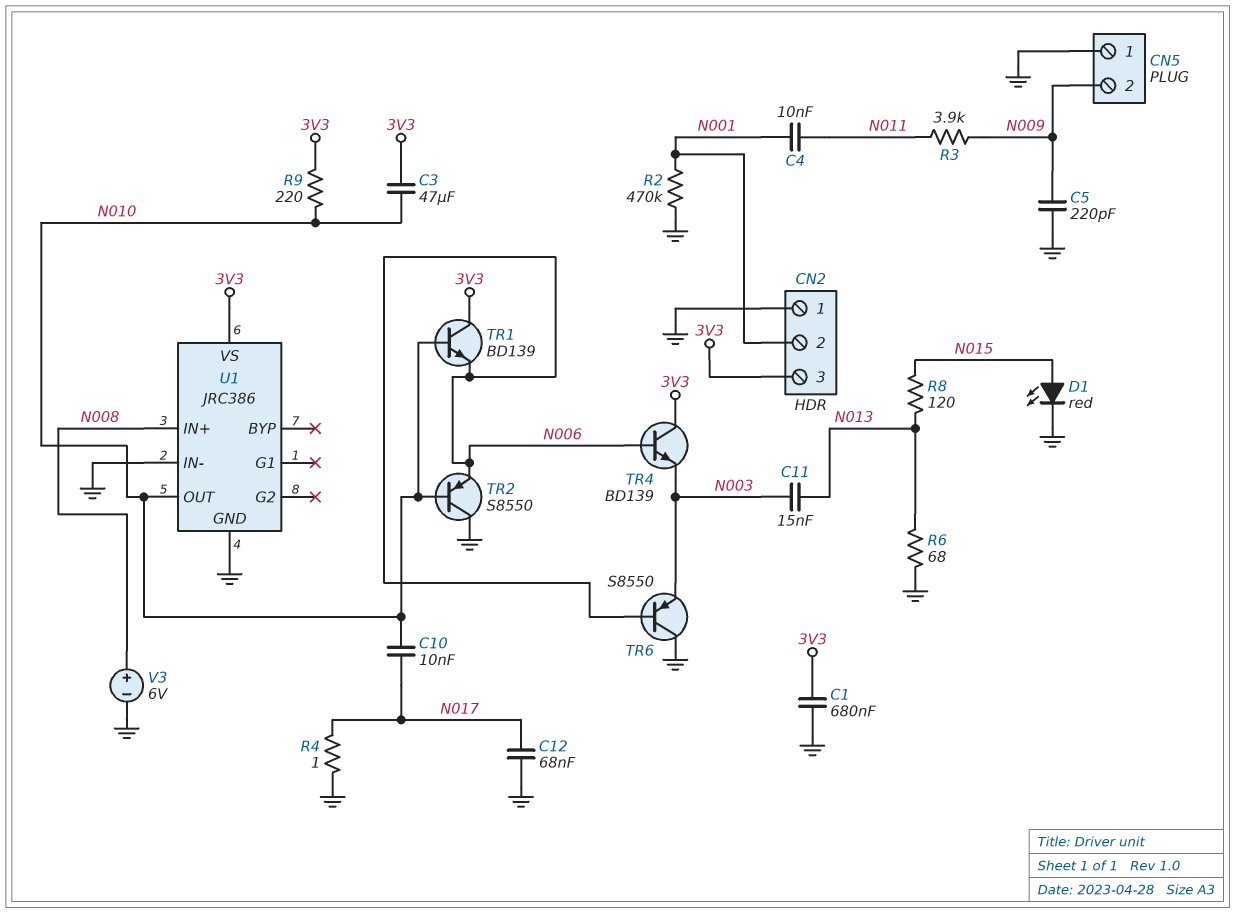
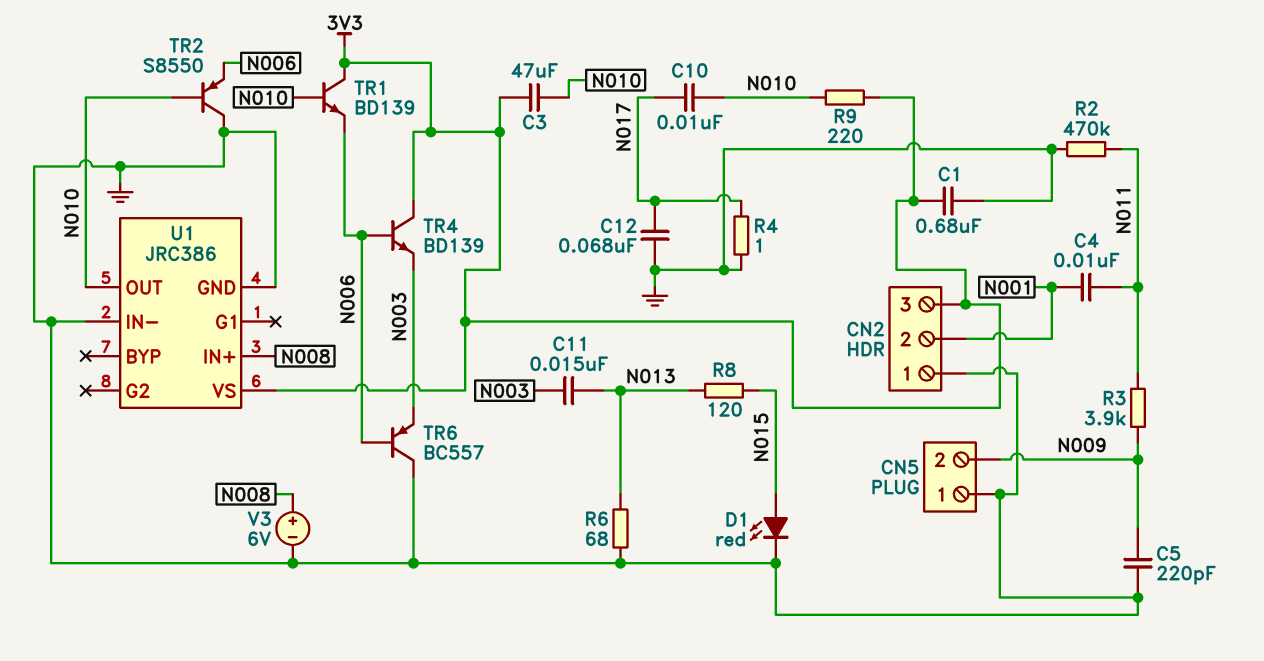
R2: 470k (GND, N001) -> 470k (GND, N011)
TR6: PNP S8550 (B N006, C GND, E N003) -> PNP BC557 (B N006, C GND, E N003)

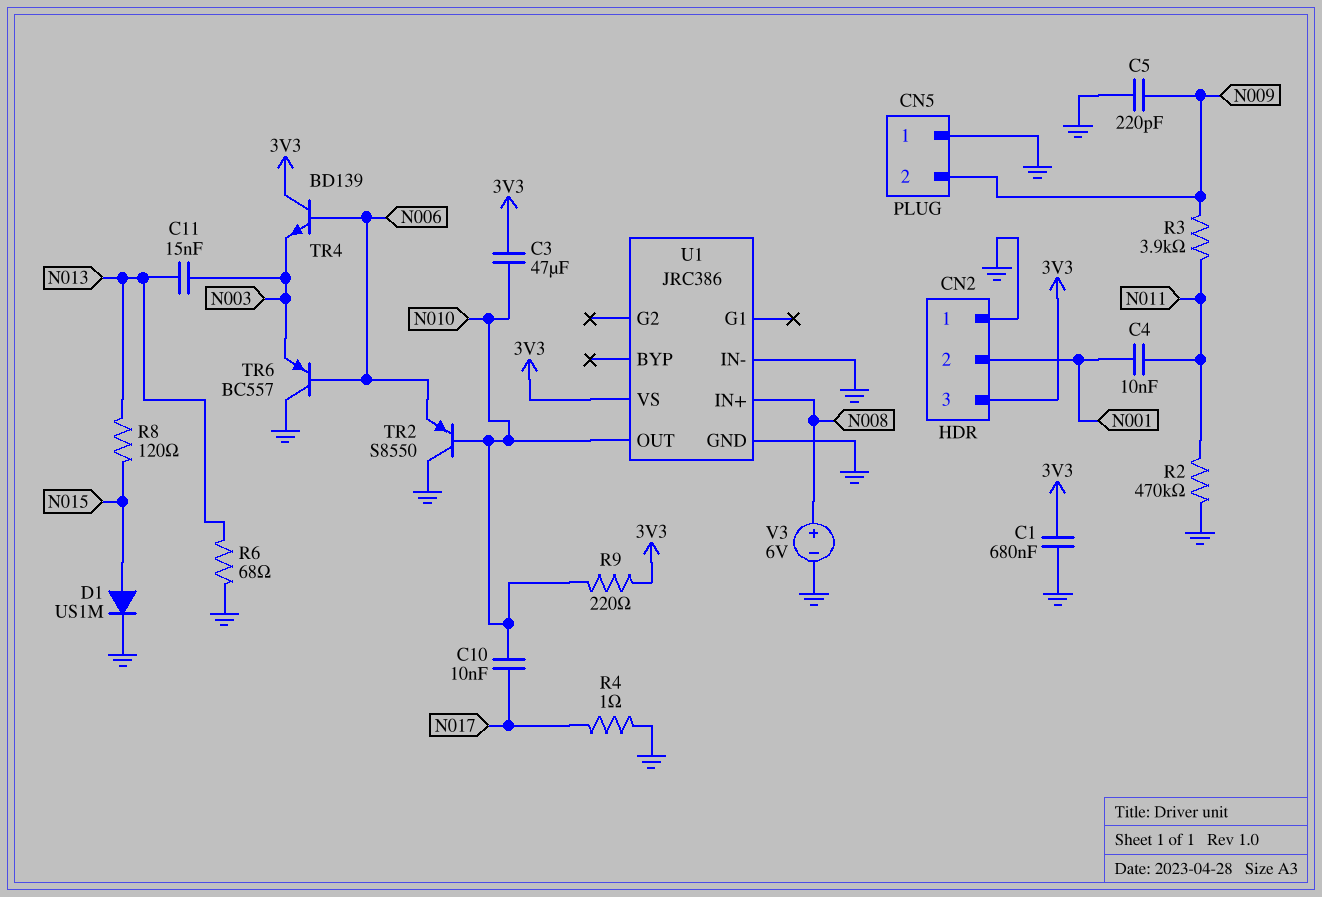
C12: 68nF (GND, N017) -> none
D1: LED red (A N015, K GND) -> diode US1M (A N015, K GND)
TR1: NPN BD139 (B N010, C 3V3, E N006) -> none

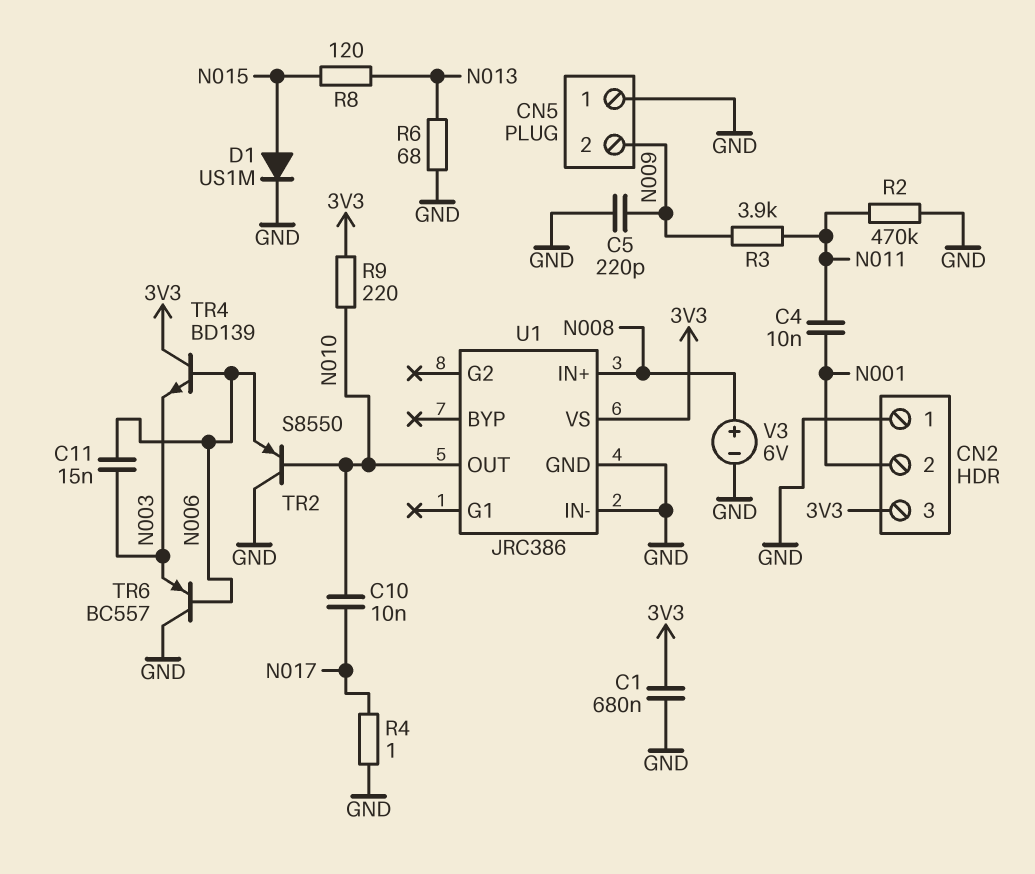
C3: 47uF (3V3, N010) -> none
C11: 15nF (N003, N013) -> 15nF (N003, N006)

